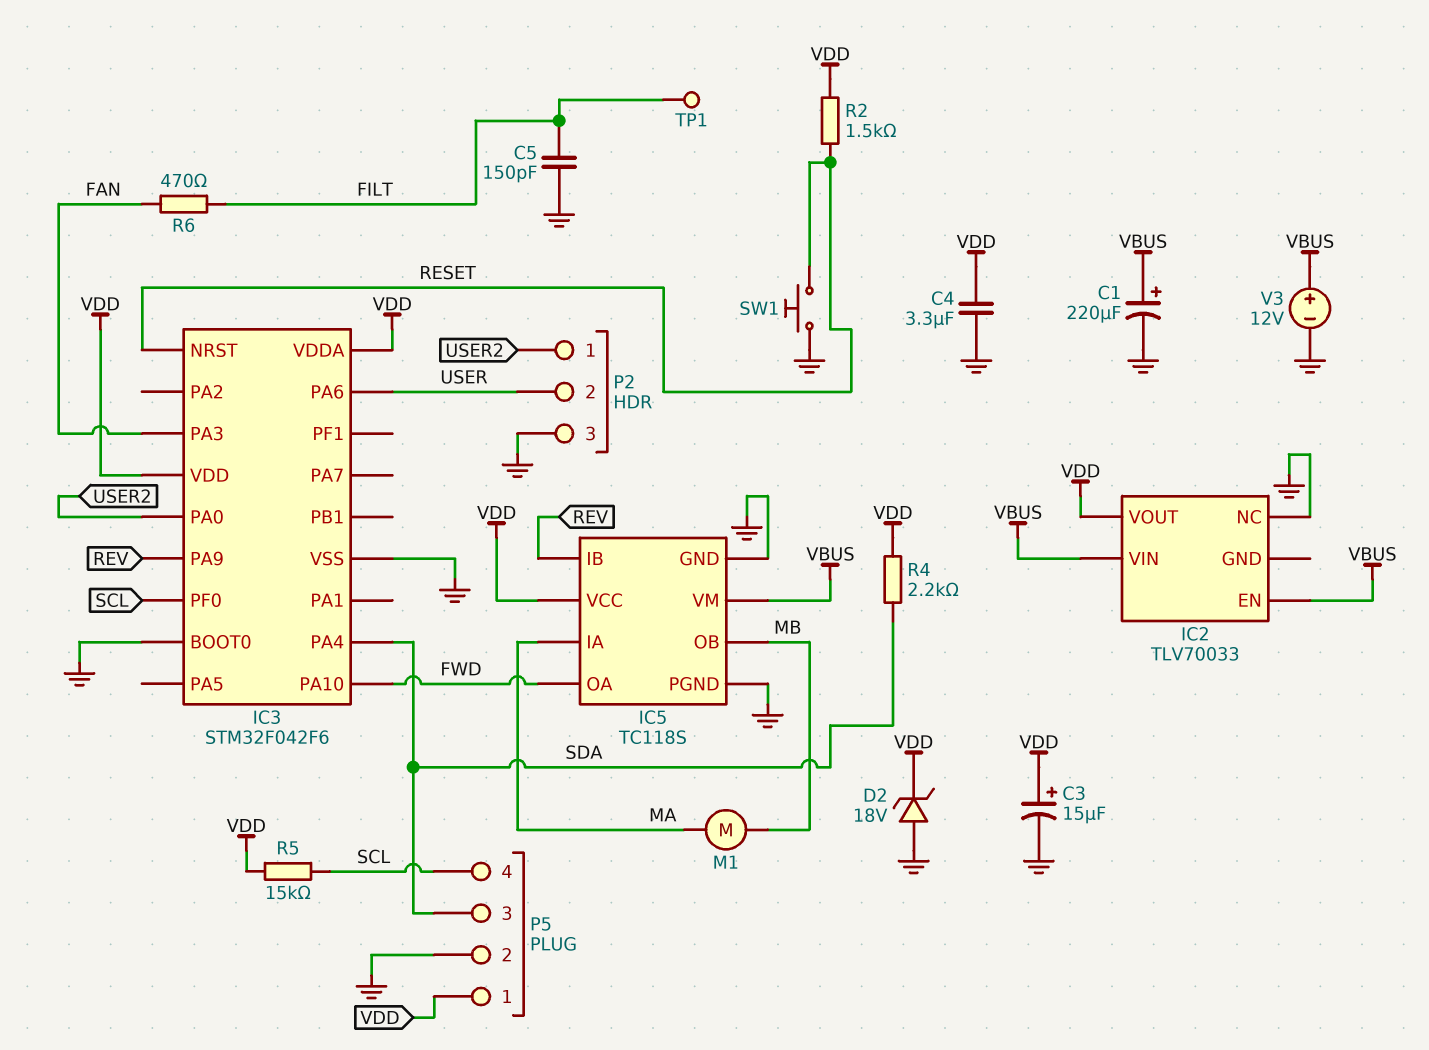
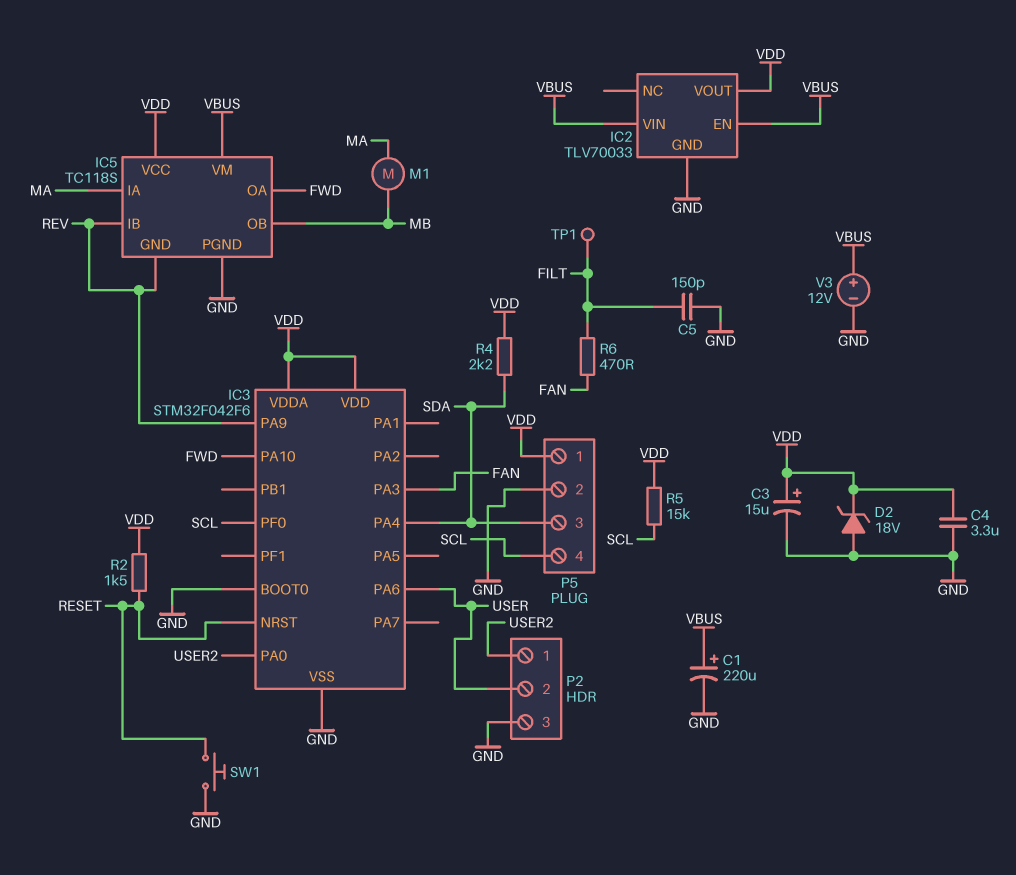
IC2 pin GND: none -> GND
IC2 pin NC: GND -> none
IC5 pin GND: GND -> REV

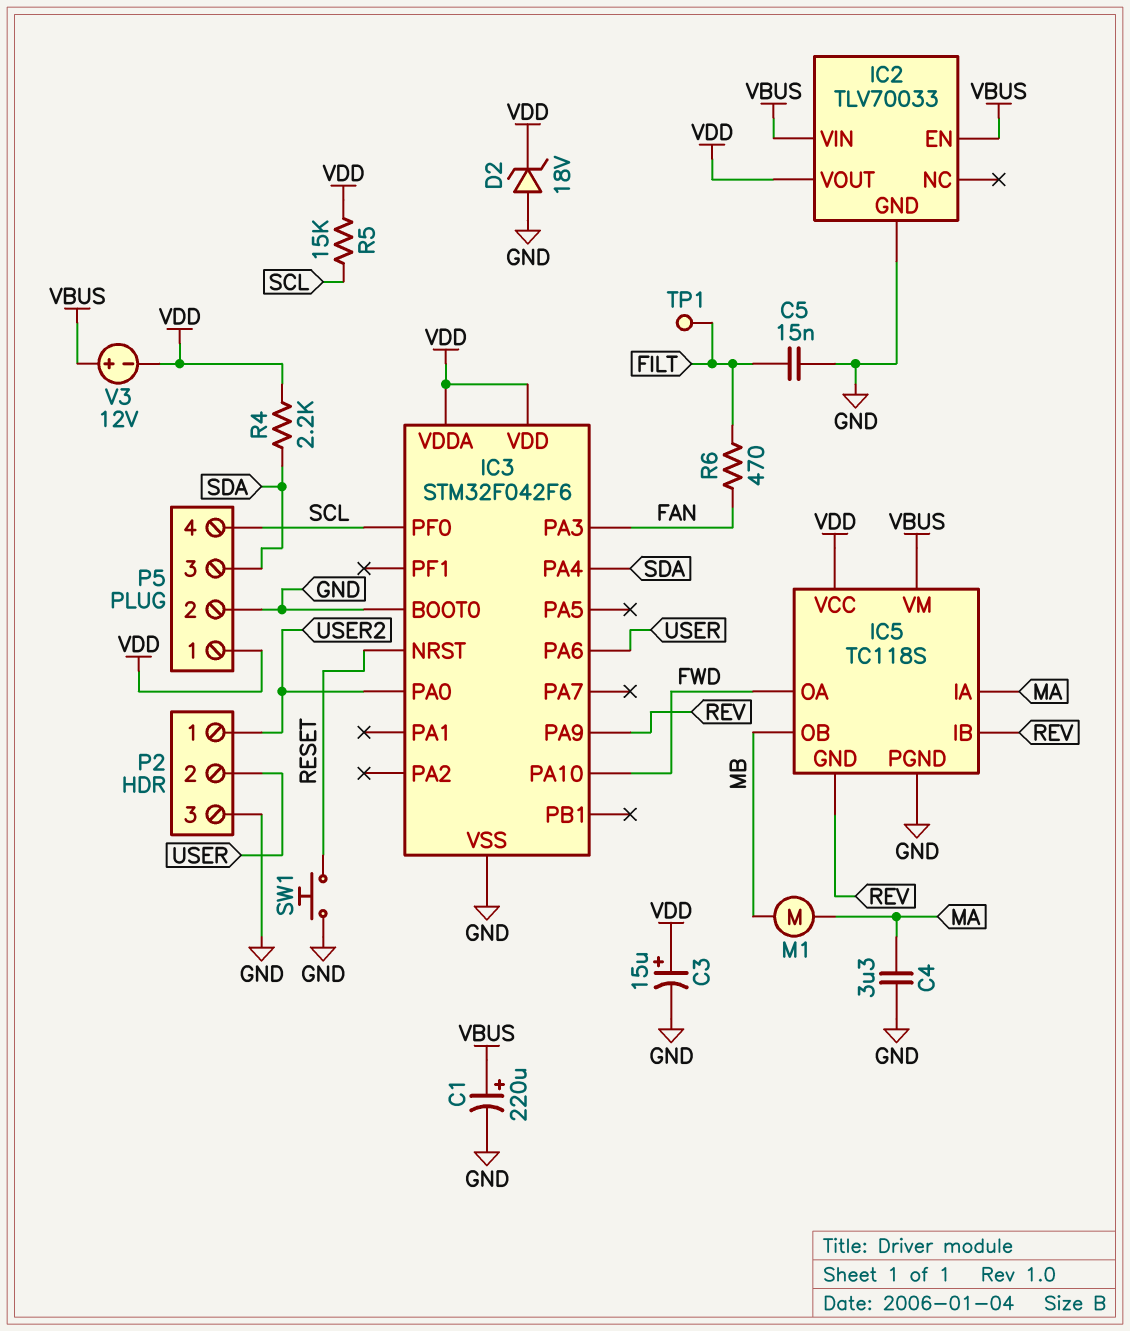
C4: 3.3uF (GND, VDD) -> 3.3uF (GND, MA)
C5: 150pF (FILT, GND) -> 15nF (FILT, GND)
R2: 1.5k (RESET, VDD) -> none
V3: 12V (plus VBUS, minus GND) -> 12V (plus VBUS, minus VDD)

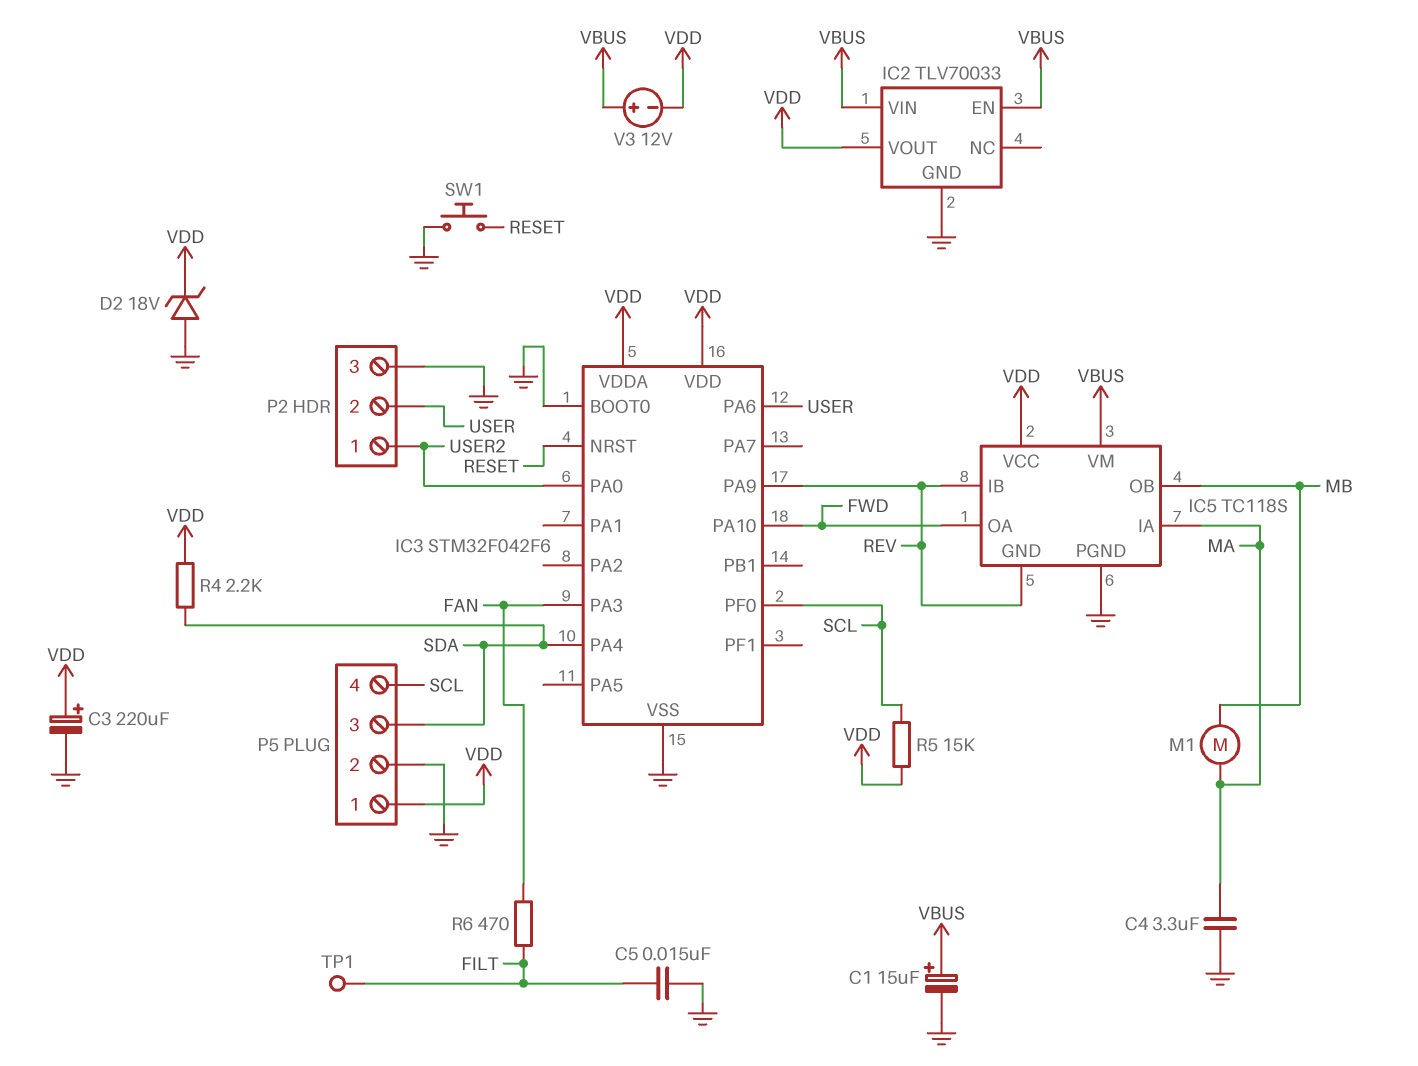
C1: 220uF (plus VBUS, minus GND) -> 15uF (plus VBUS, minus GND)
C3: 15uF (plus VDD, minus GND) -> 220uF (plus VDD, minus GND)

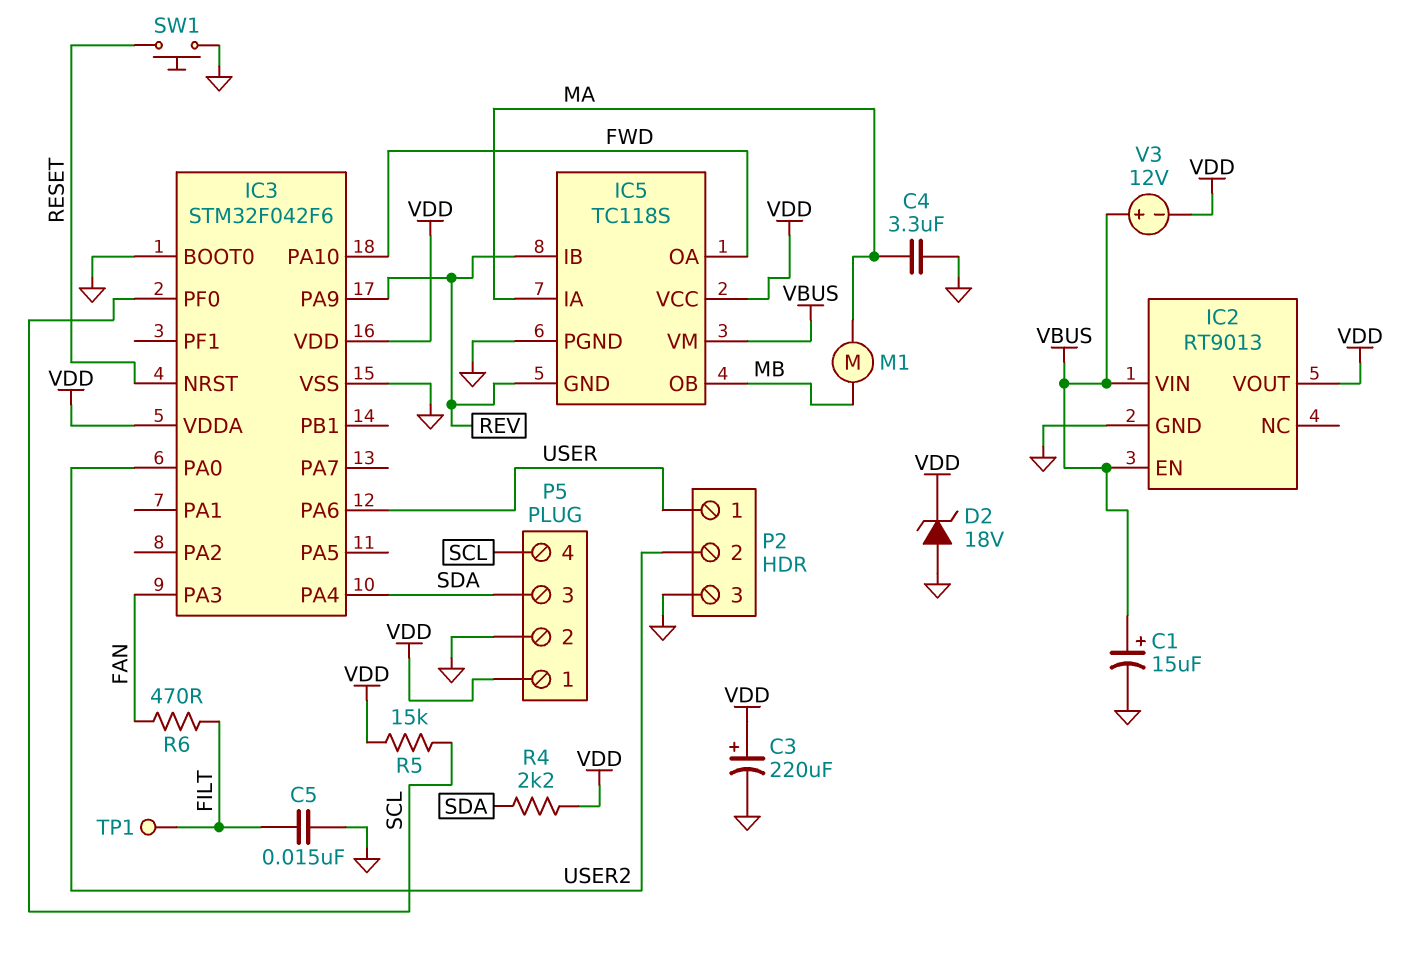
IC2: TLV70033 -> RT9013
P2 pin 1: USER2 -> USER
P2 pin 2: USER -> USER2

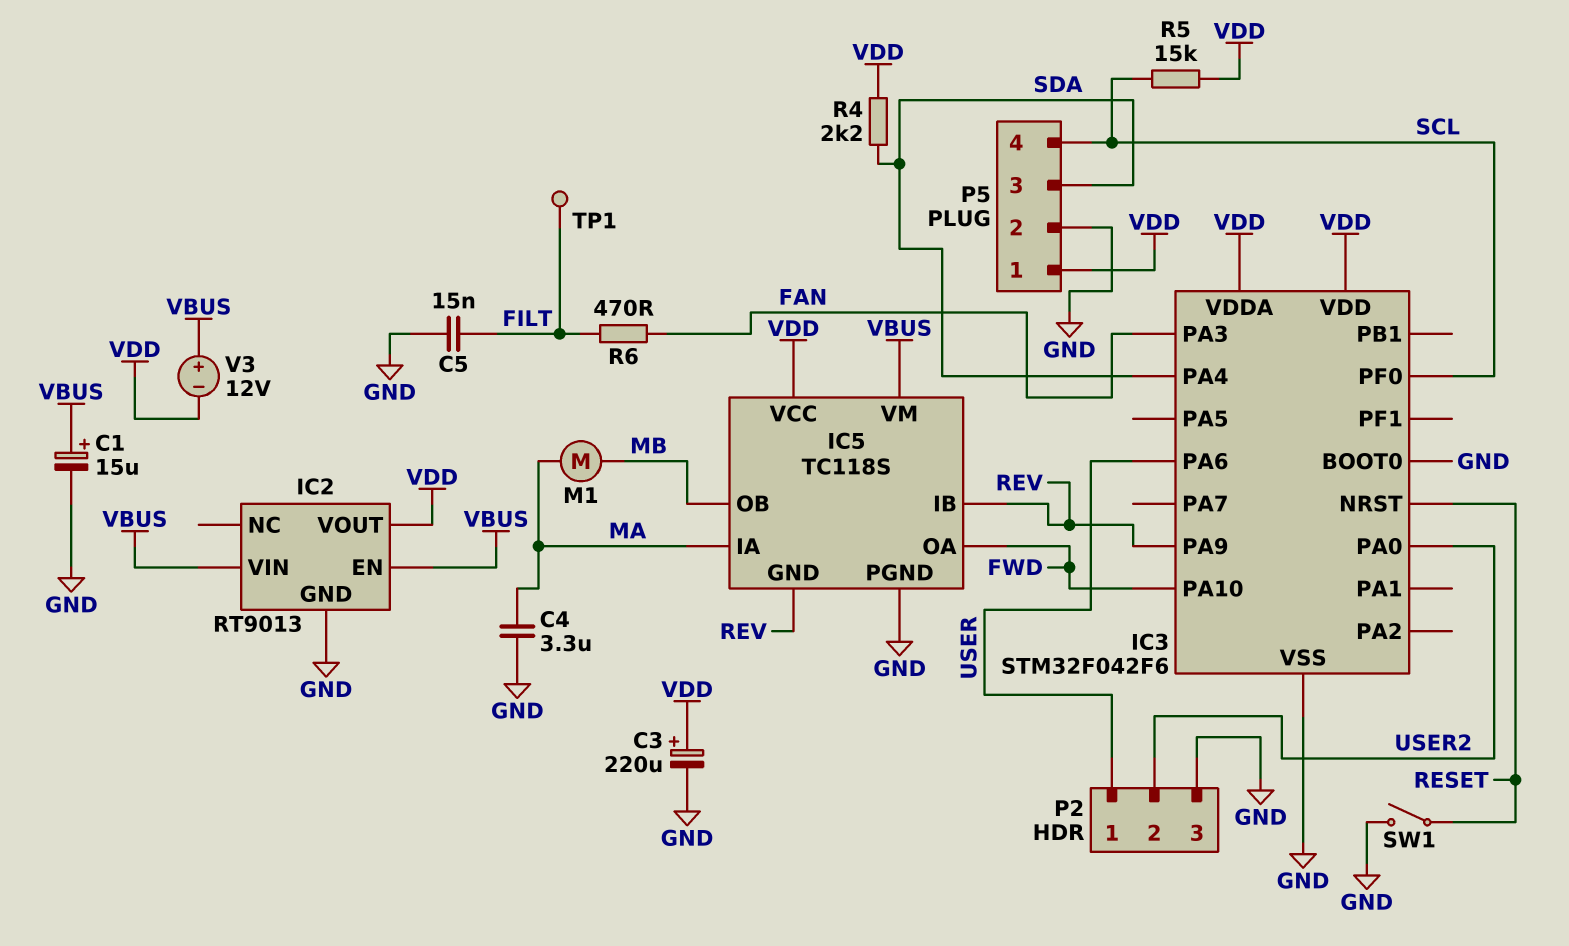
D2: zener 18V (A GND, K VDD) -> none
SW1: button (GND, RESET) -> switch (GND, RESET)

